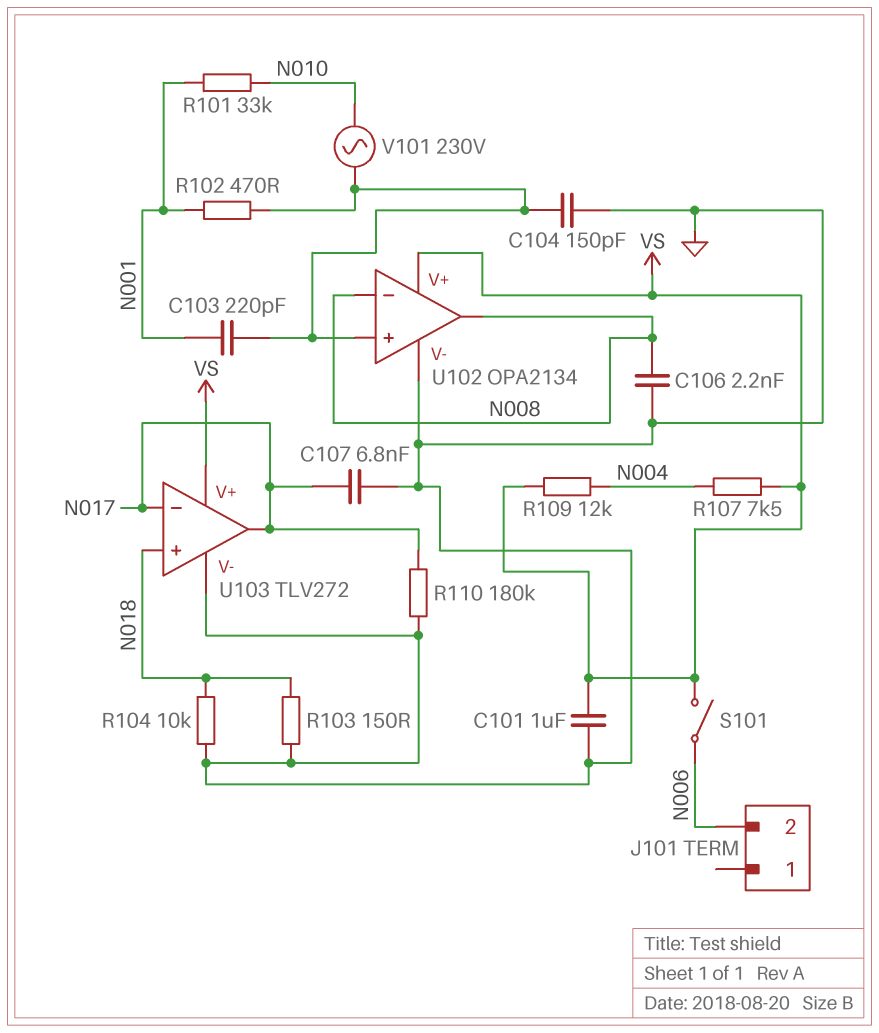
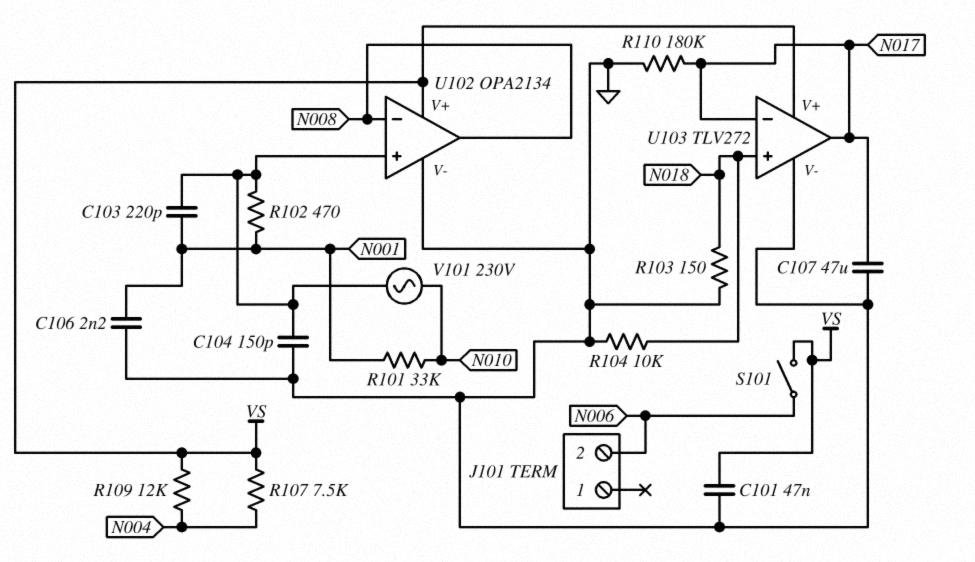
C101: 1uF (GND, VS) -> 47nF (GND, VS)
C106: 2.2nF (GND, N008) -> 2.2nF (GND, N001)
C107: 6.8nF (GND, N017) -> 47uF (GND, N017)

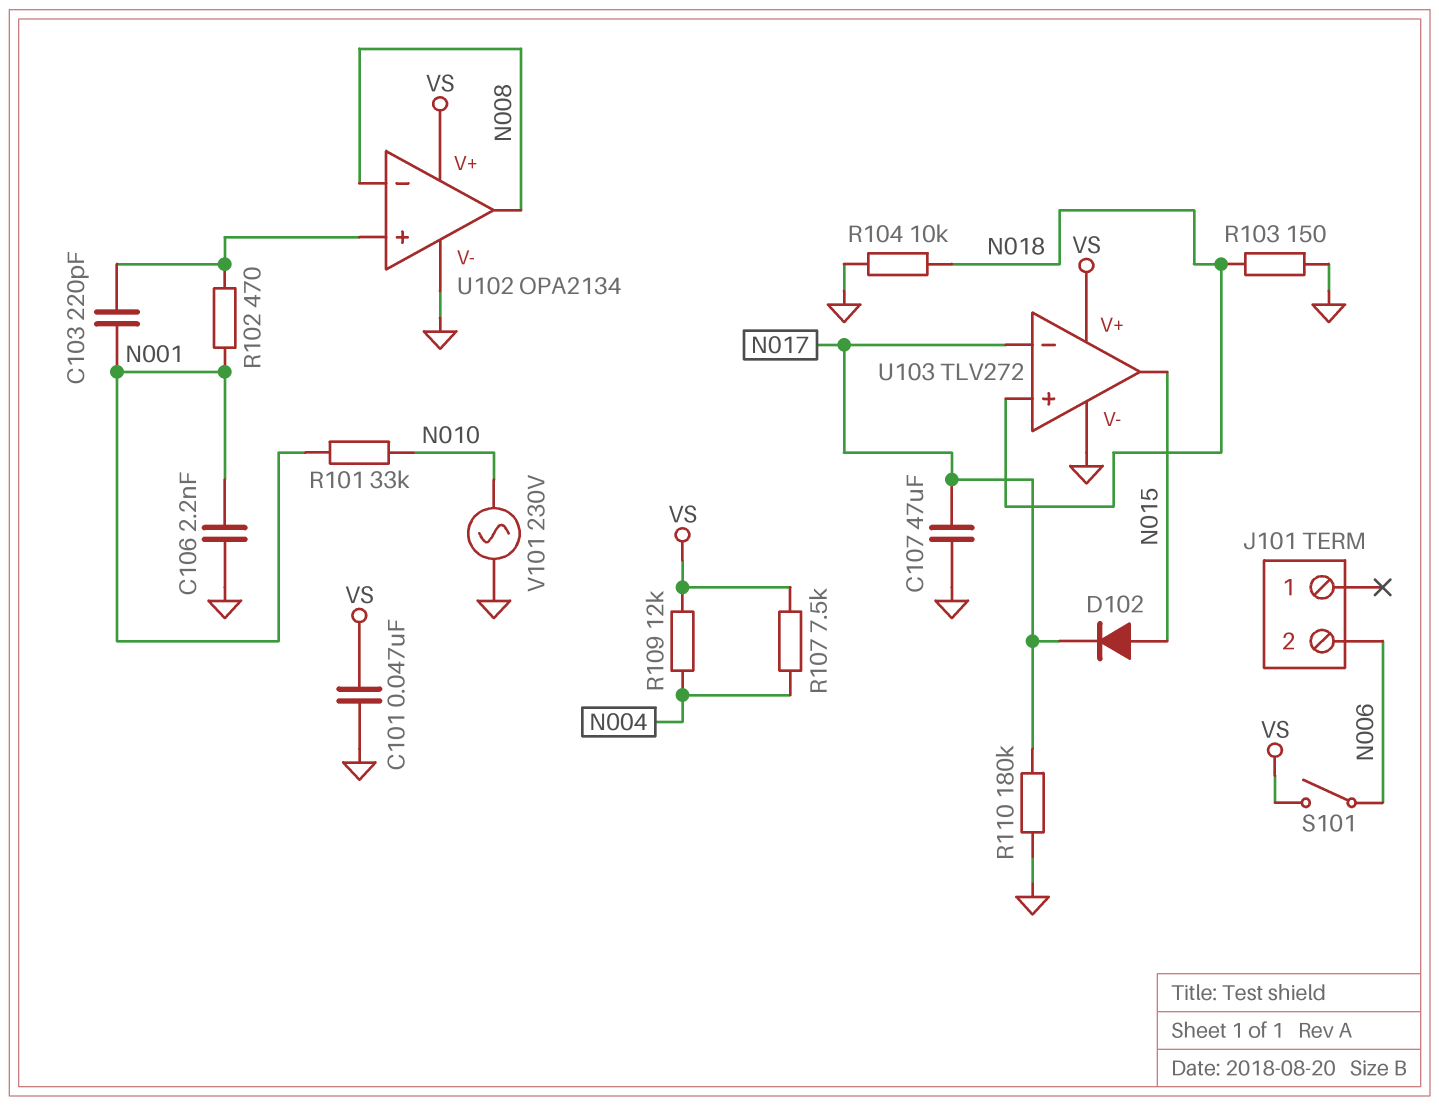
C104: 150pF (GND, U102/in+) -> none
D102: none -> diode (A N015, K N017)
U103 pin out: N017 -> N015
V101: AC 230V (N010, U102/in+) -> AC 230V (GND, N010)

